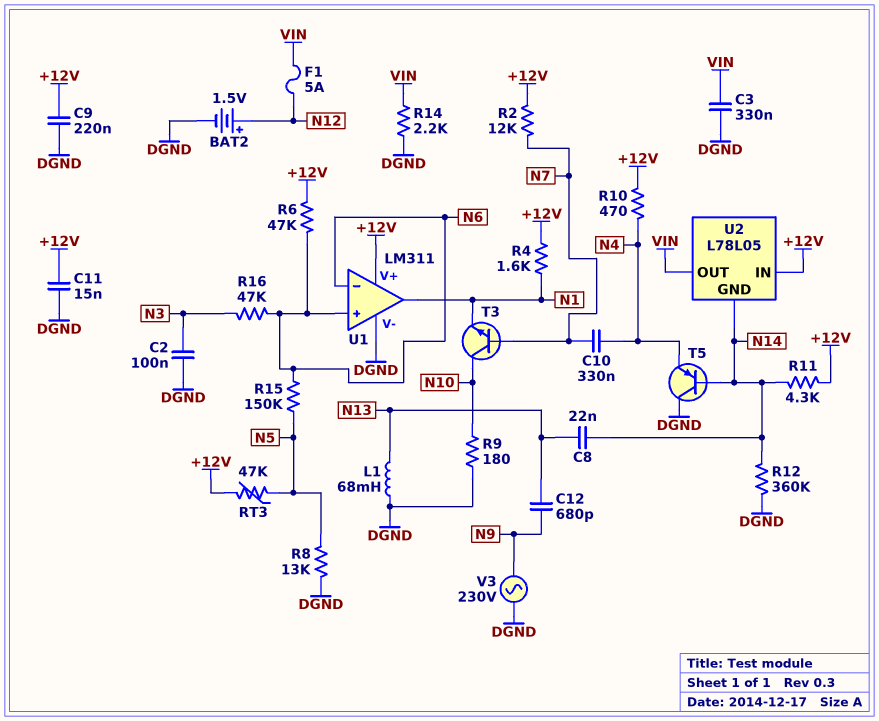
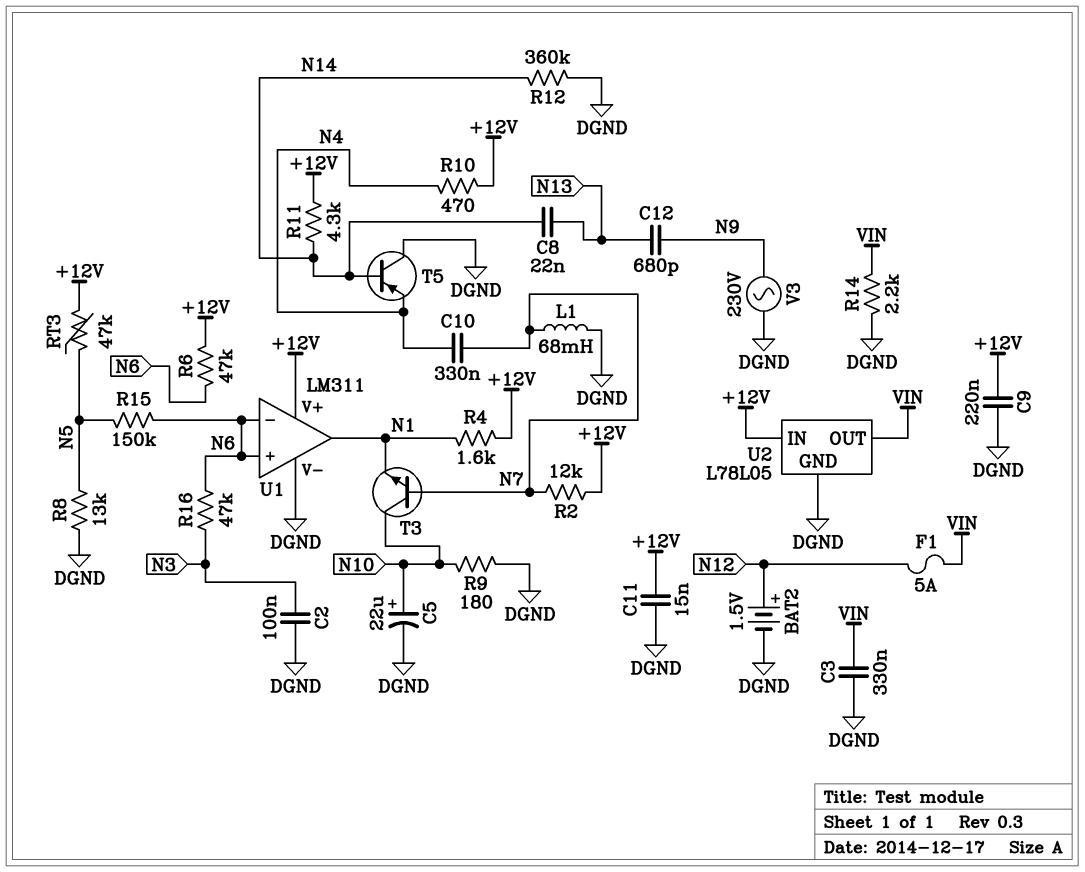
C5: none -> 22uF (plus N10, minus DGND)
L1: 68mH (DGND, N13) -> 68mH (DGND, N7)
U2 pin GND: N14 -> DGND

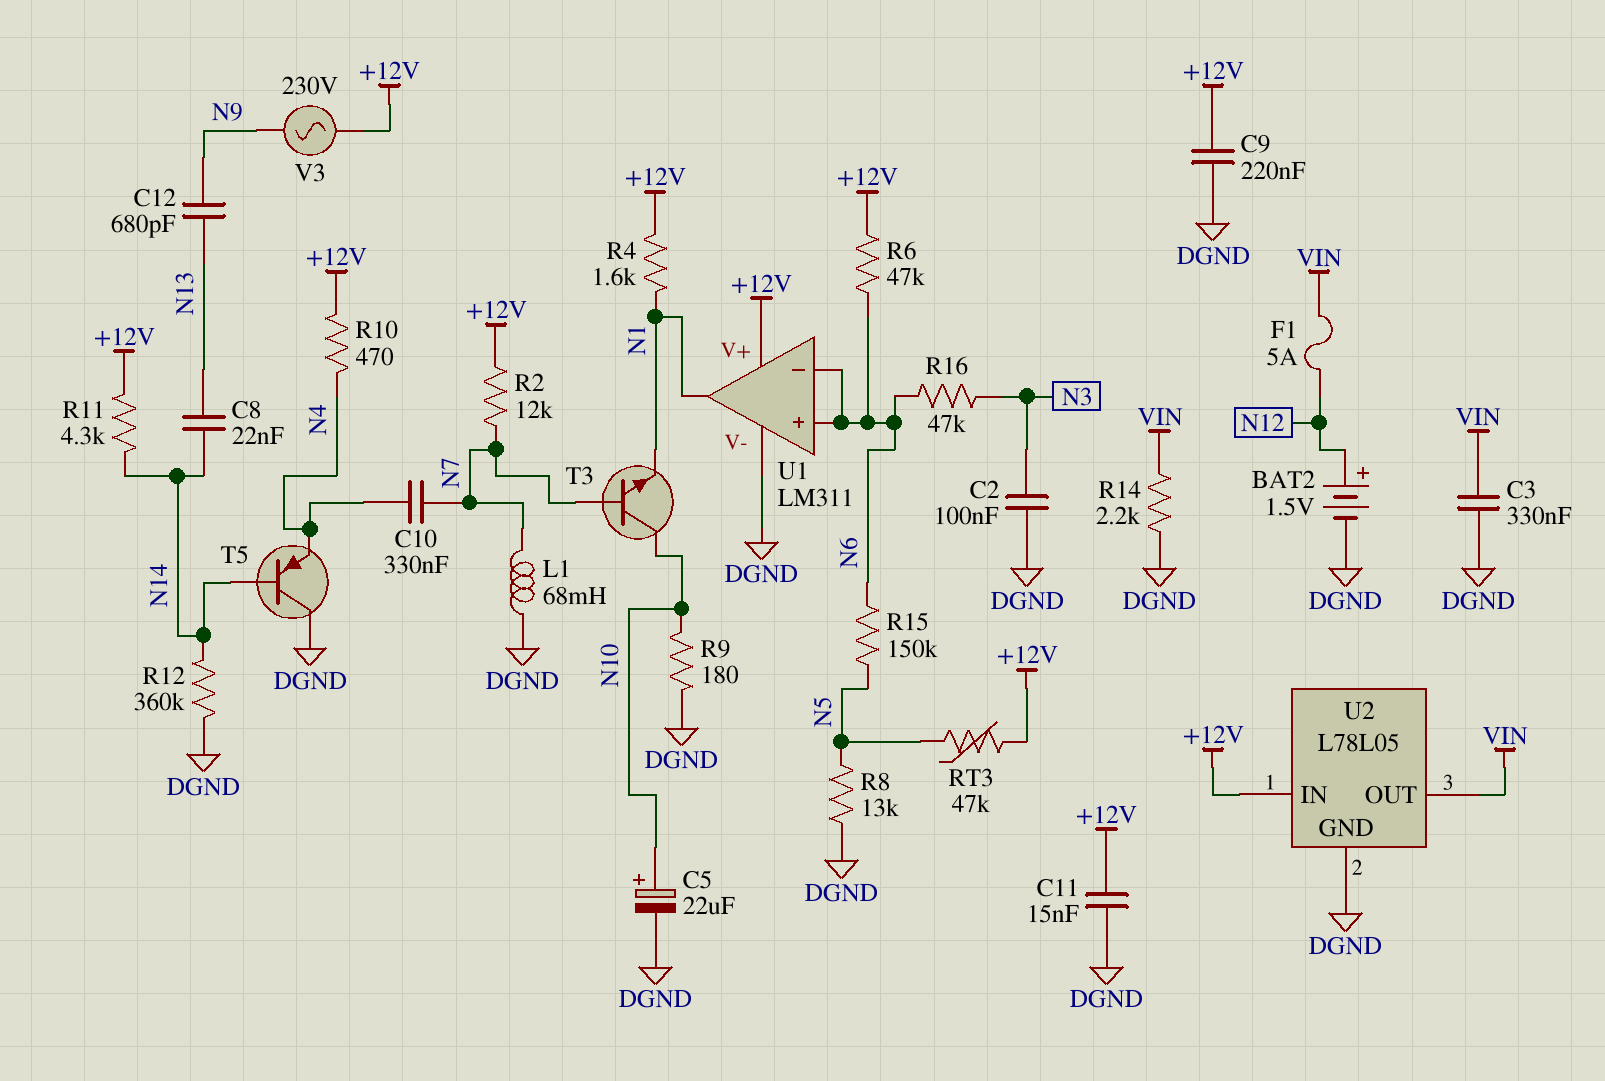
V3: AC 230V (DGND, N9) -> AC 230V (+12V, N9)

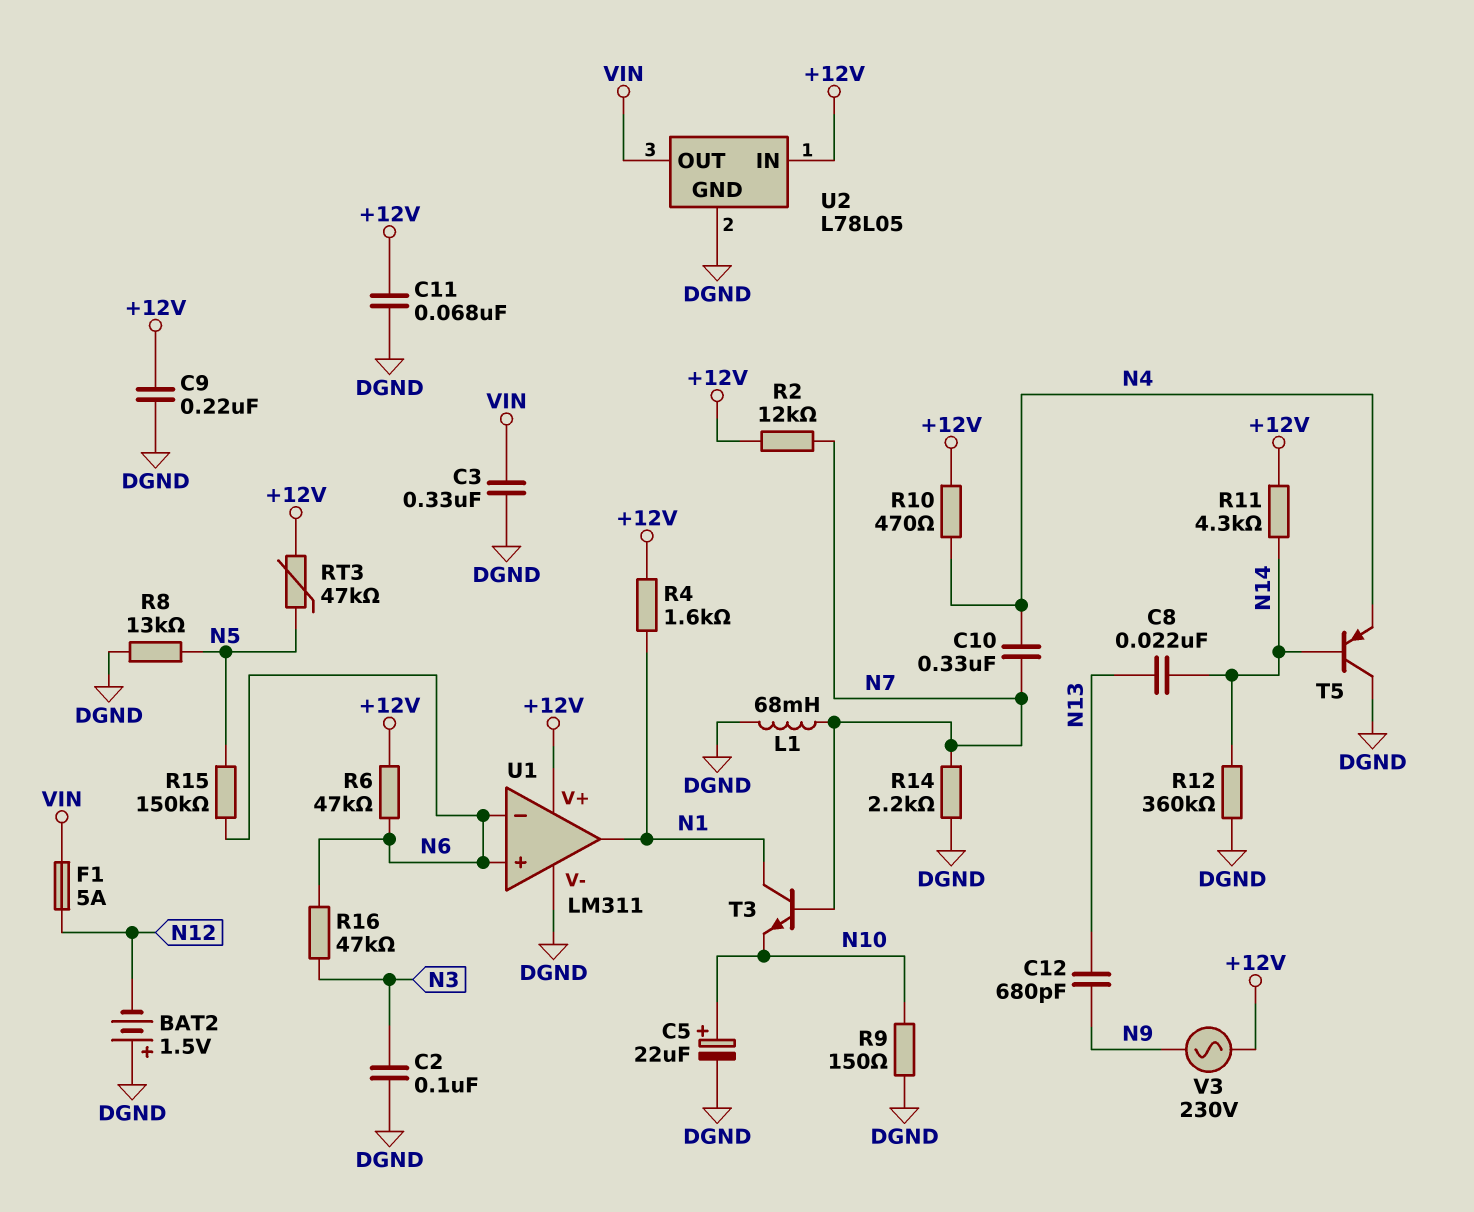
BAT2: 1.5V (plus N12, minus DGND) -> 1.5V (plus DGND, minus N12)
C11: 15nF (+12V, DGND) -> 68nF (+12V, DGND)
R9: 180 (DGND, N10) -> 150 (DGND, N10)
R14: 2.2k (DGND, VIN) -> 2.2k (DGND, N7)
T3: NPN (B N7, C N10, E N1) -> NPN (B N7, C N1, E N10)

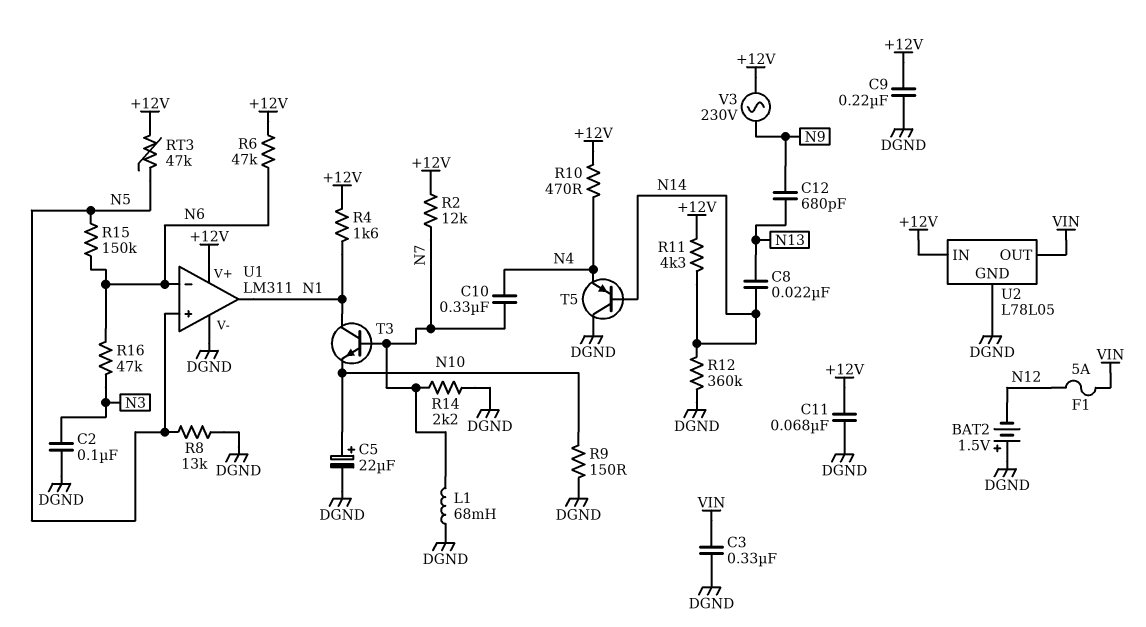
U1 pin in+: N6 -> N5

